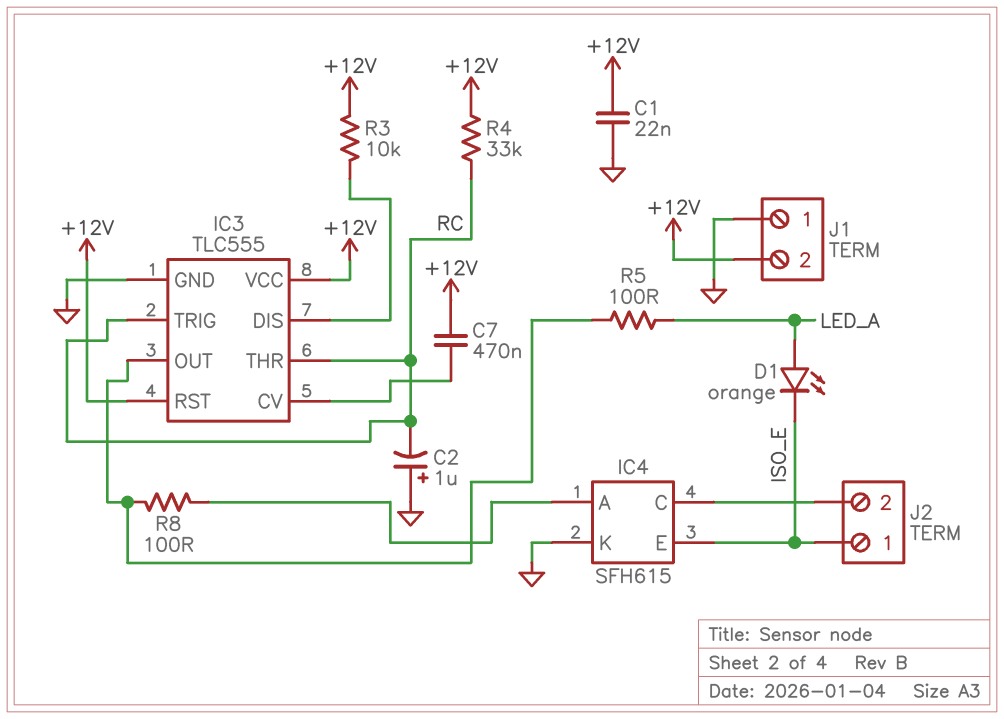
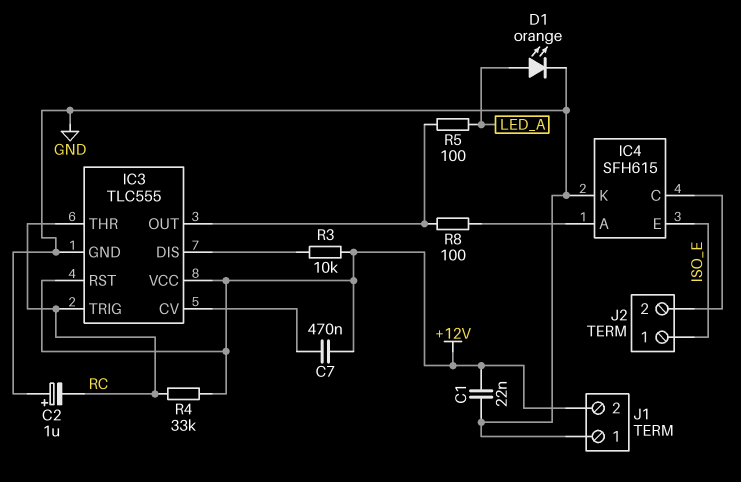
D1: LED orange (A LED_A, K ISO_E) -> LED orange (A LED_A, K GND)

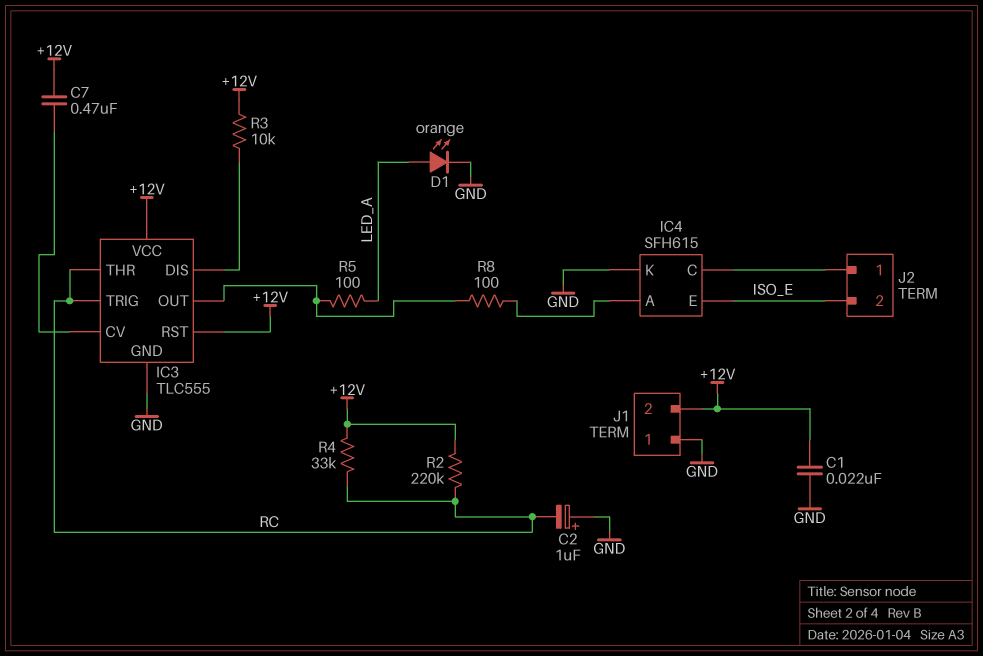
J2 pin 1: ISO_E -> IC4/C
J2 pin 2: IC4/C -> ISO_E
R2: none -> 220k (+12V, RC)

